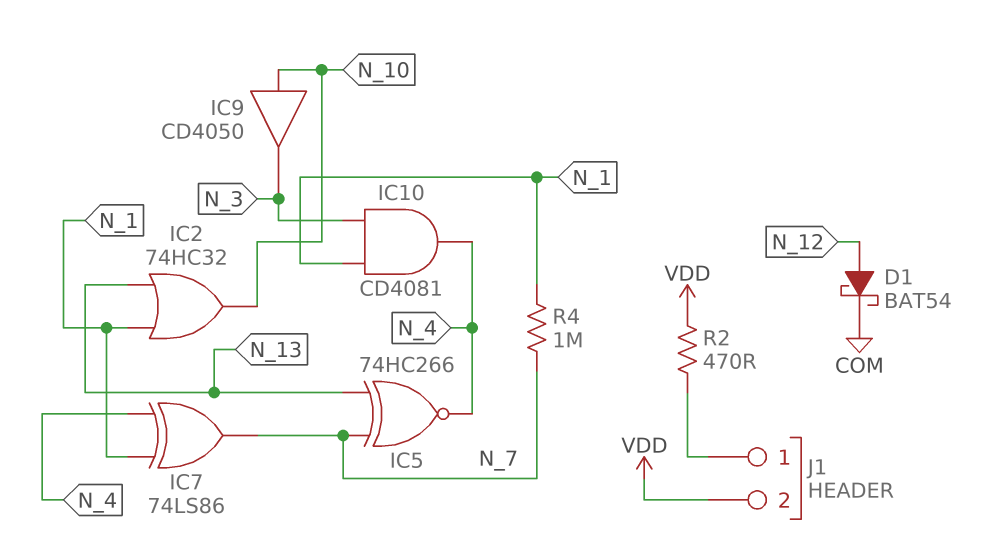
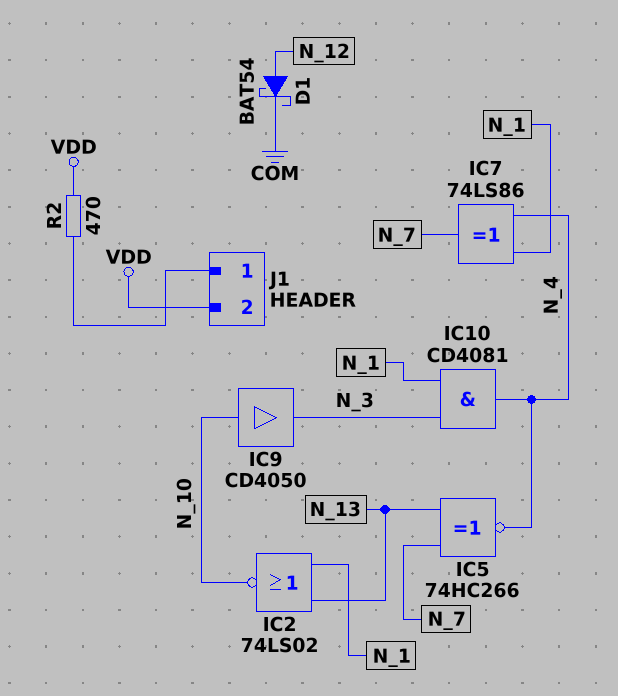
IC2: OR 74HC32 (in N_1, in N_13, out N_10) -> NOR 74LS02 (in N_1, in N_13, out N_10)
R4: 1M (N_1, N_7) -> none

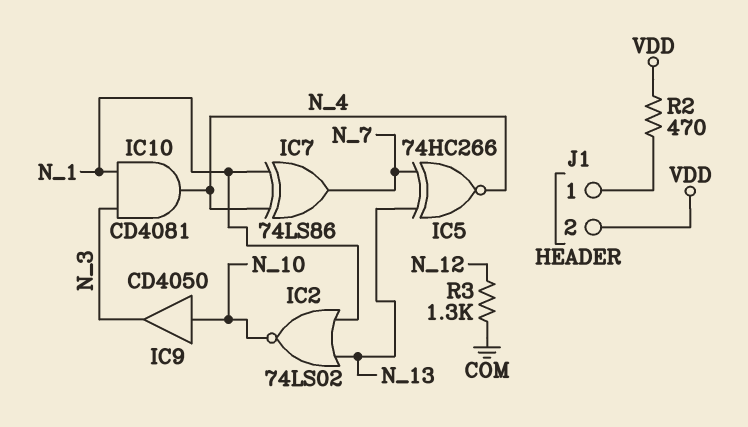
D1: schottky BAT54 (A N_12, K COM) -> none
R3: none -> 1.3k (COM, N_12)

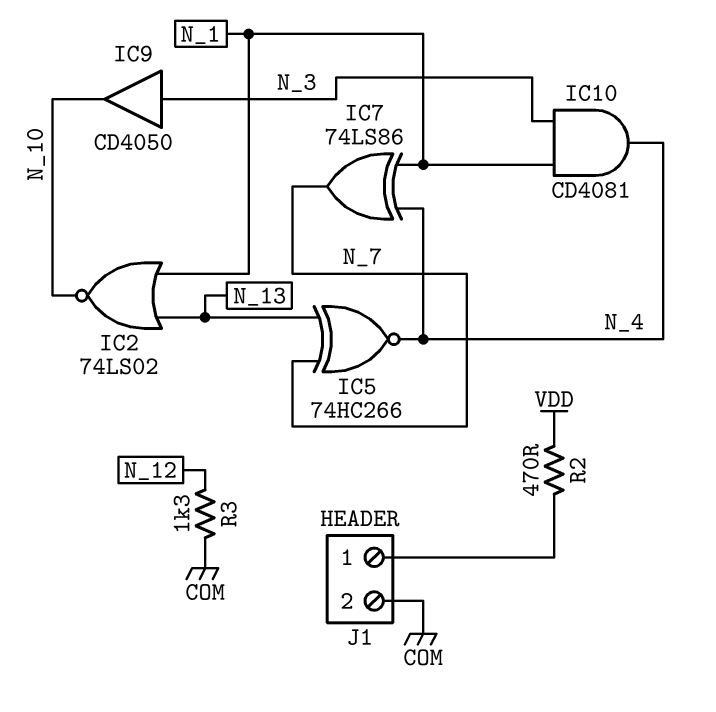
IC9: buffer CD4050 (in N_10, out N_3) -> buffer CD4050 (in N_3, out N_10)
J1 pin 2: VDD -> COM

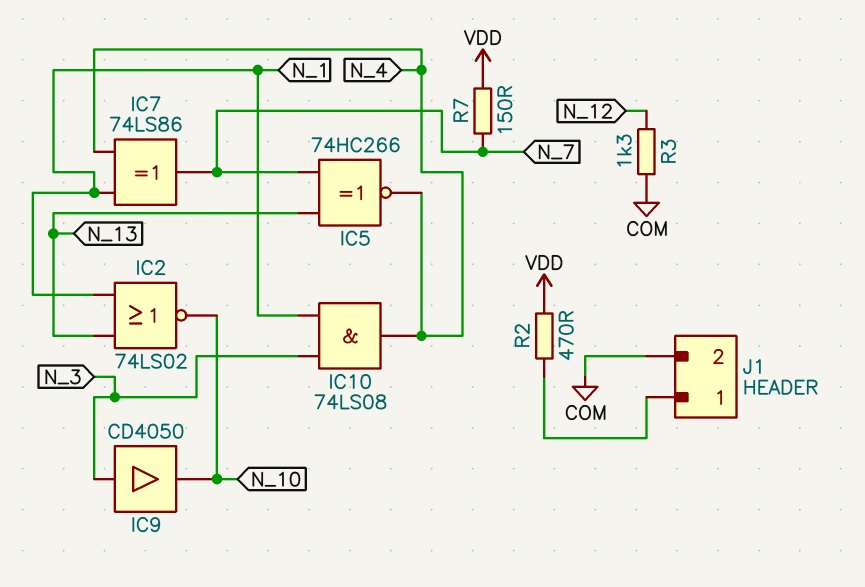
IC10: AND CD4081 (in N_1, in N_3, out N_4) -> AND 74LS08 (in N_1, in N_3, out N_4)
R7: none -> 150 (N_7, VDD)

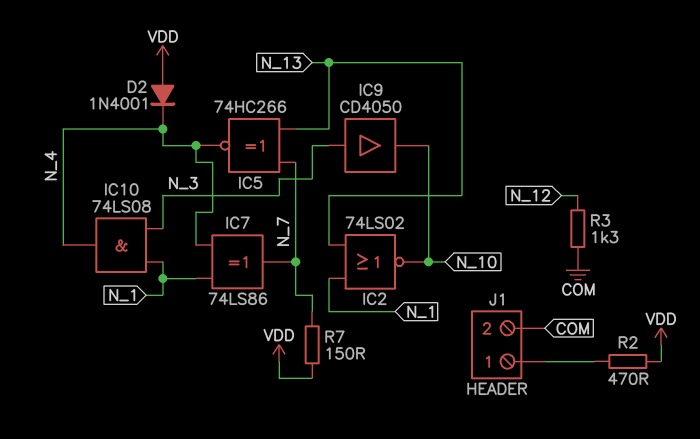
D2: none -> diode 1N4001 (A VDD, K N_4)

